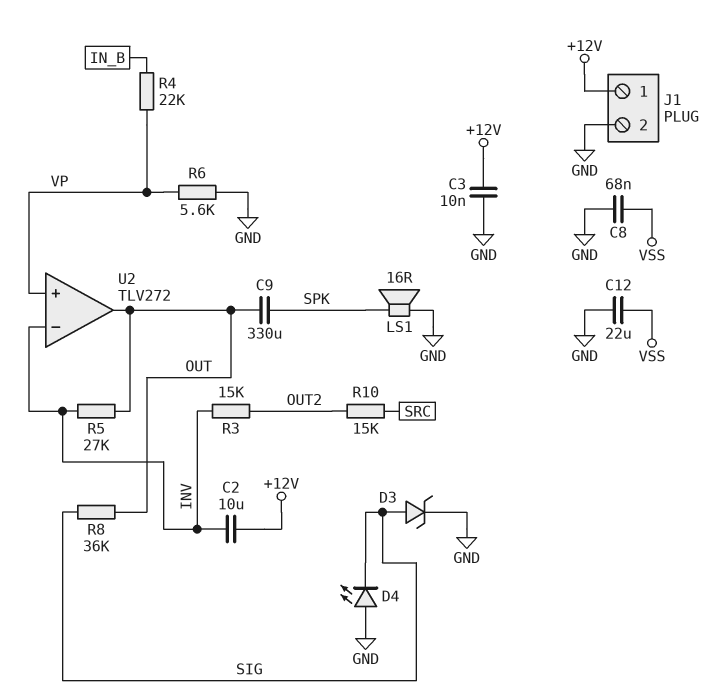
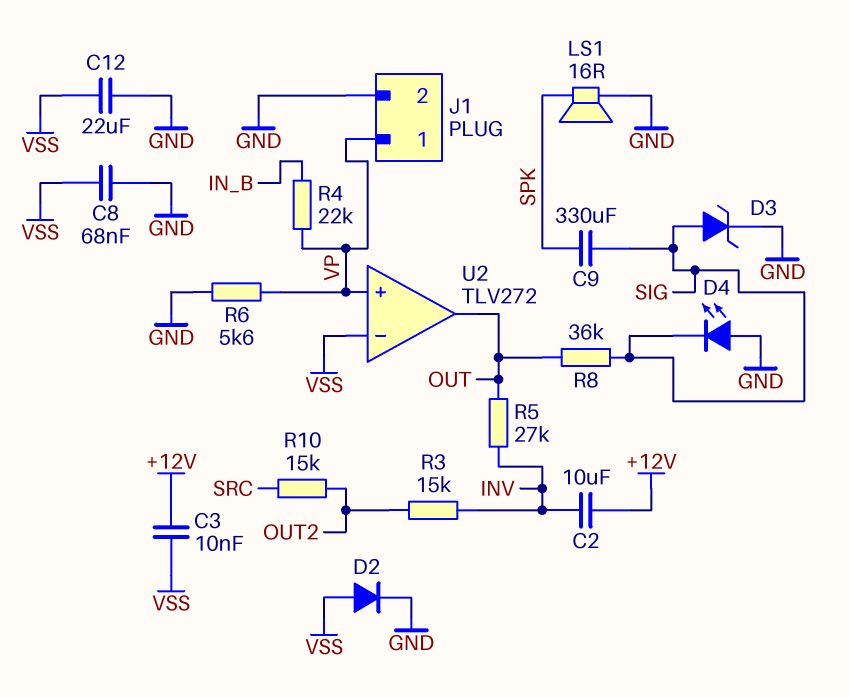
C3: 10nF (+12V, GND) -> 10nF (+12V, VSS)
C9: 330uF (OUT, SPK) -> 330uF (SIG, SPK)
D2: none -> diode (A VSS, K GND)
J1 pin 1: +12V -> VP
U2 pin in-: INV -> VSS

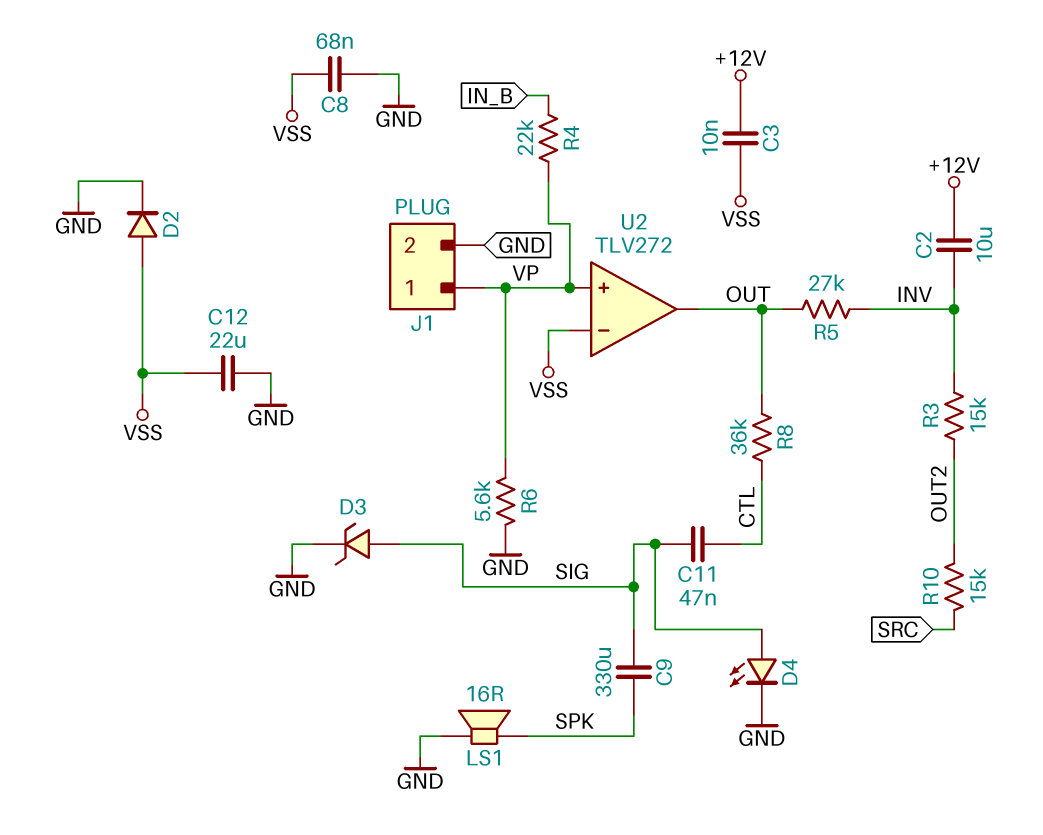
C11: none -> 47nF (CTL, SIG)
D4: LED (A GND, K SIG) -> LED (A SIG, K GND)
R8: 36k (OUT, SIG) -> 36k (CTL, OUT)

